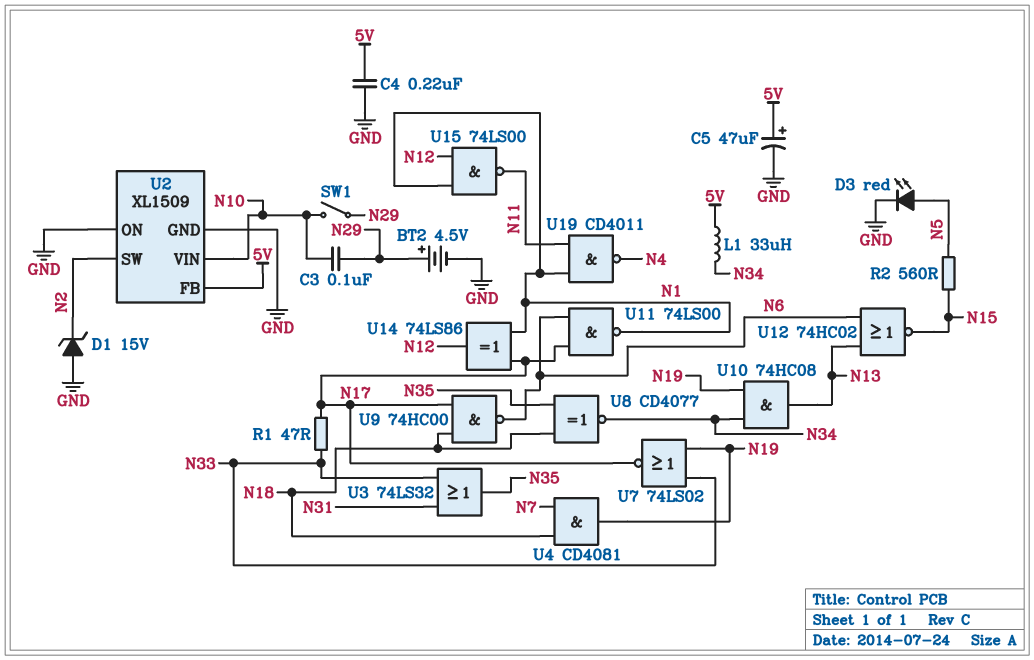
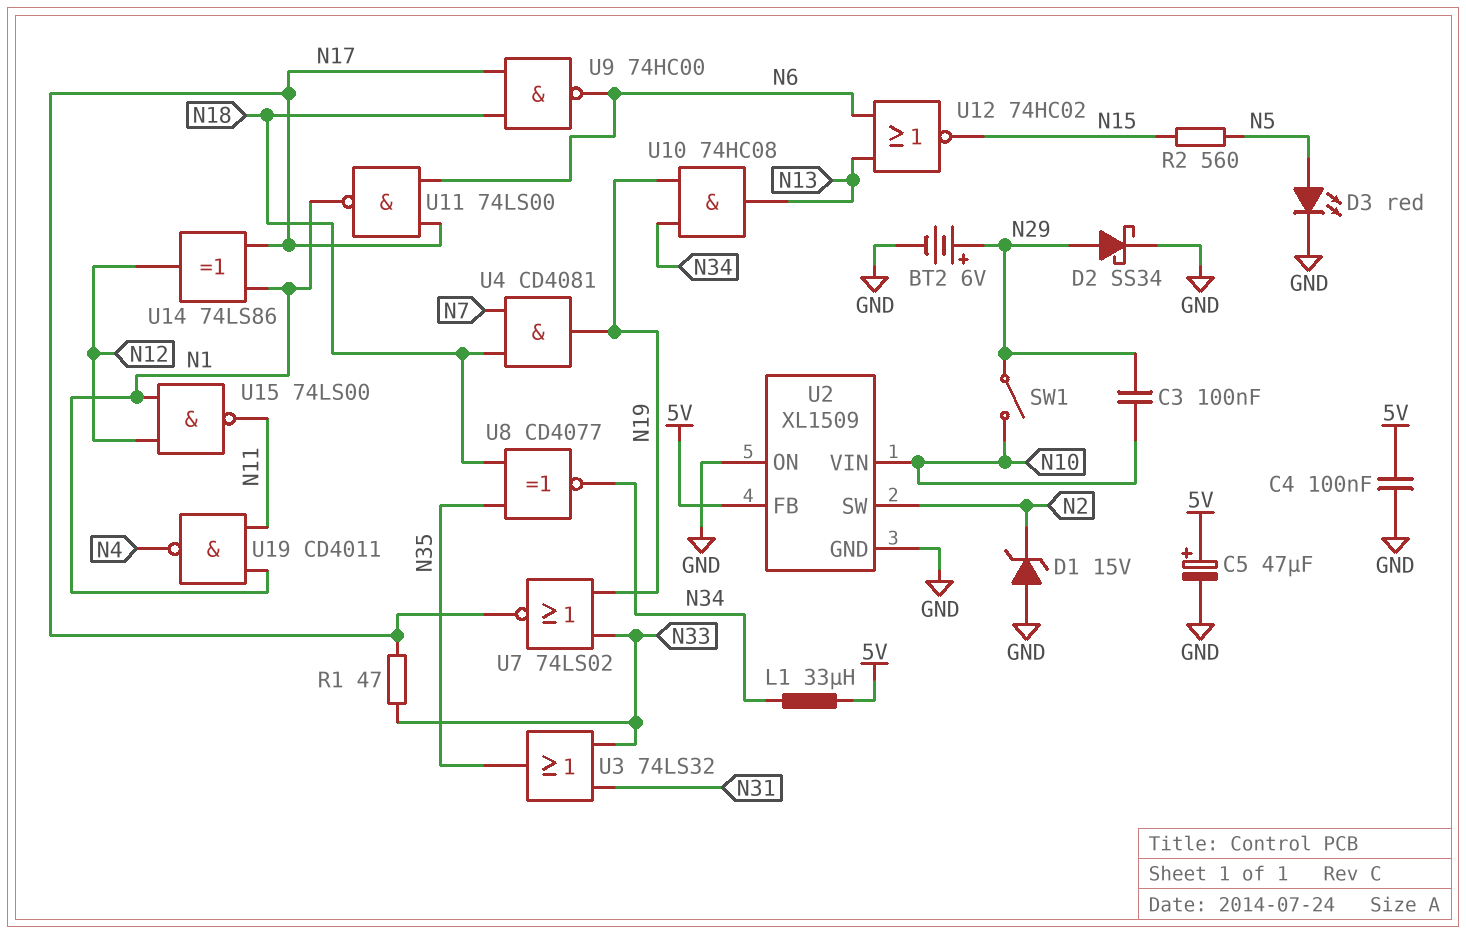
BT2: 4.5V (plus N29, minus GND) -> 6V (plus N29, minus GND)
C4: 220nF (5V, GND) -> 100nF (5V, GND)
D2: none -> schottky SS34 (A N29, K GND)

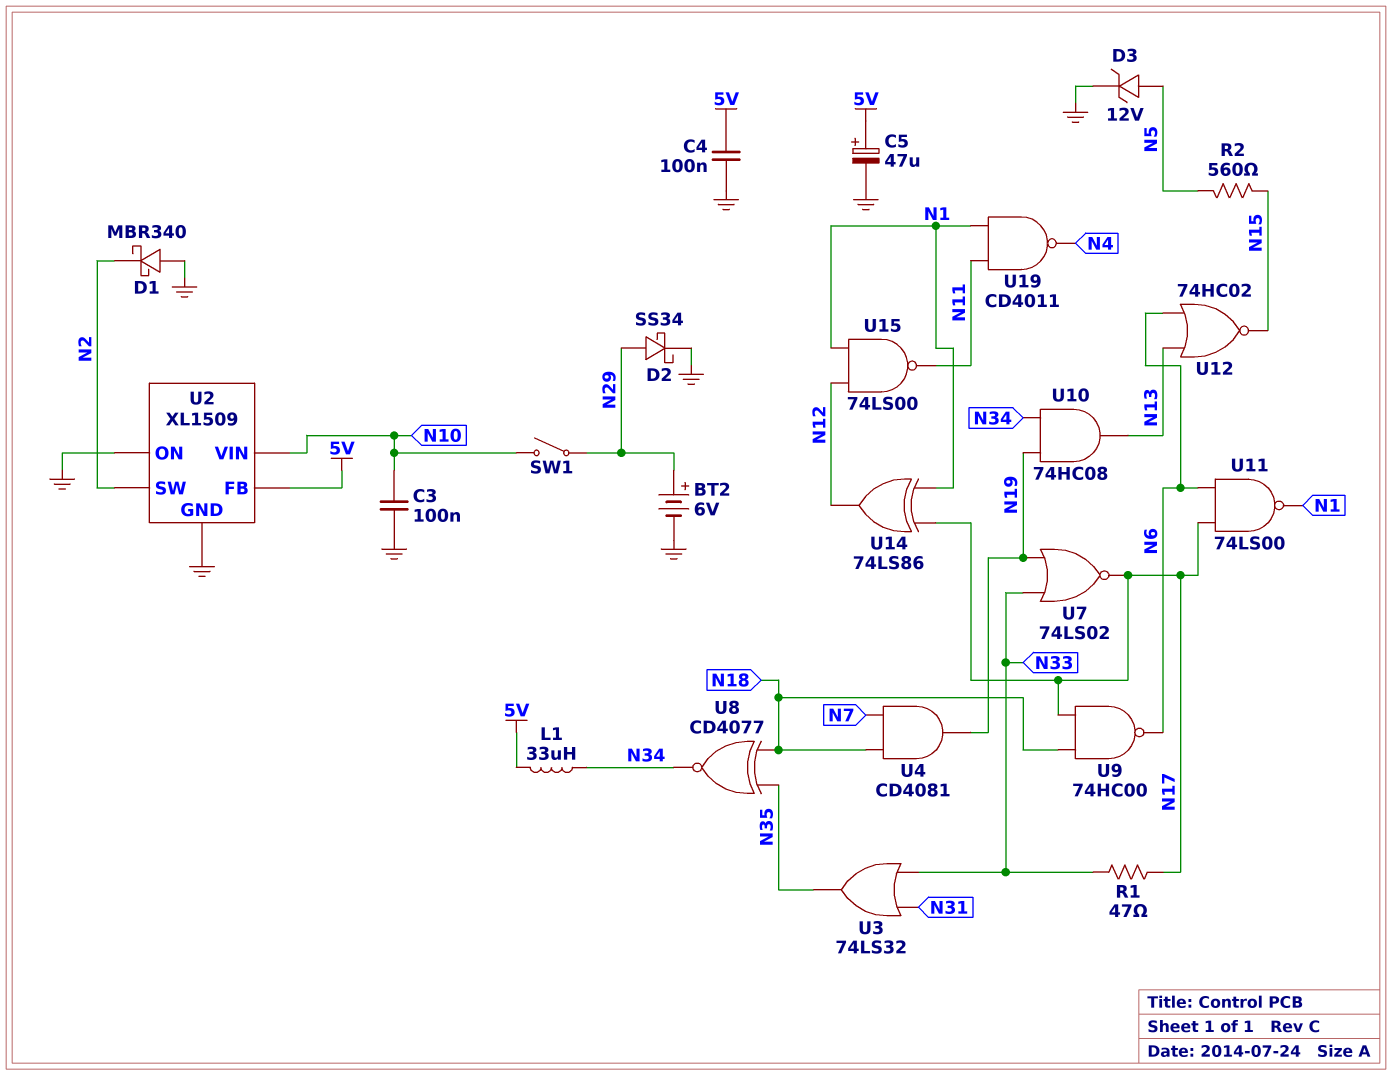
C3: 100nF (N10, N29) -> 100nF (GND, N10)
D1: zener 15V (A GND, K N2) -> schottky MBR340 (A GND, K N2)
D3: LED red (A N5, K GND) -> zener 12V (A N5, K GND)

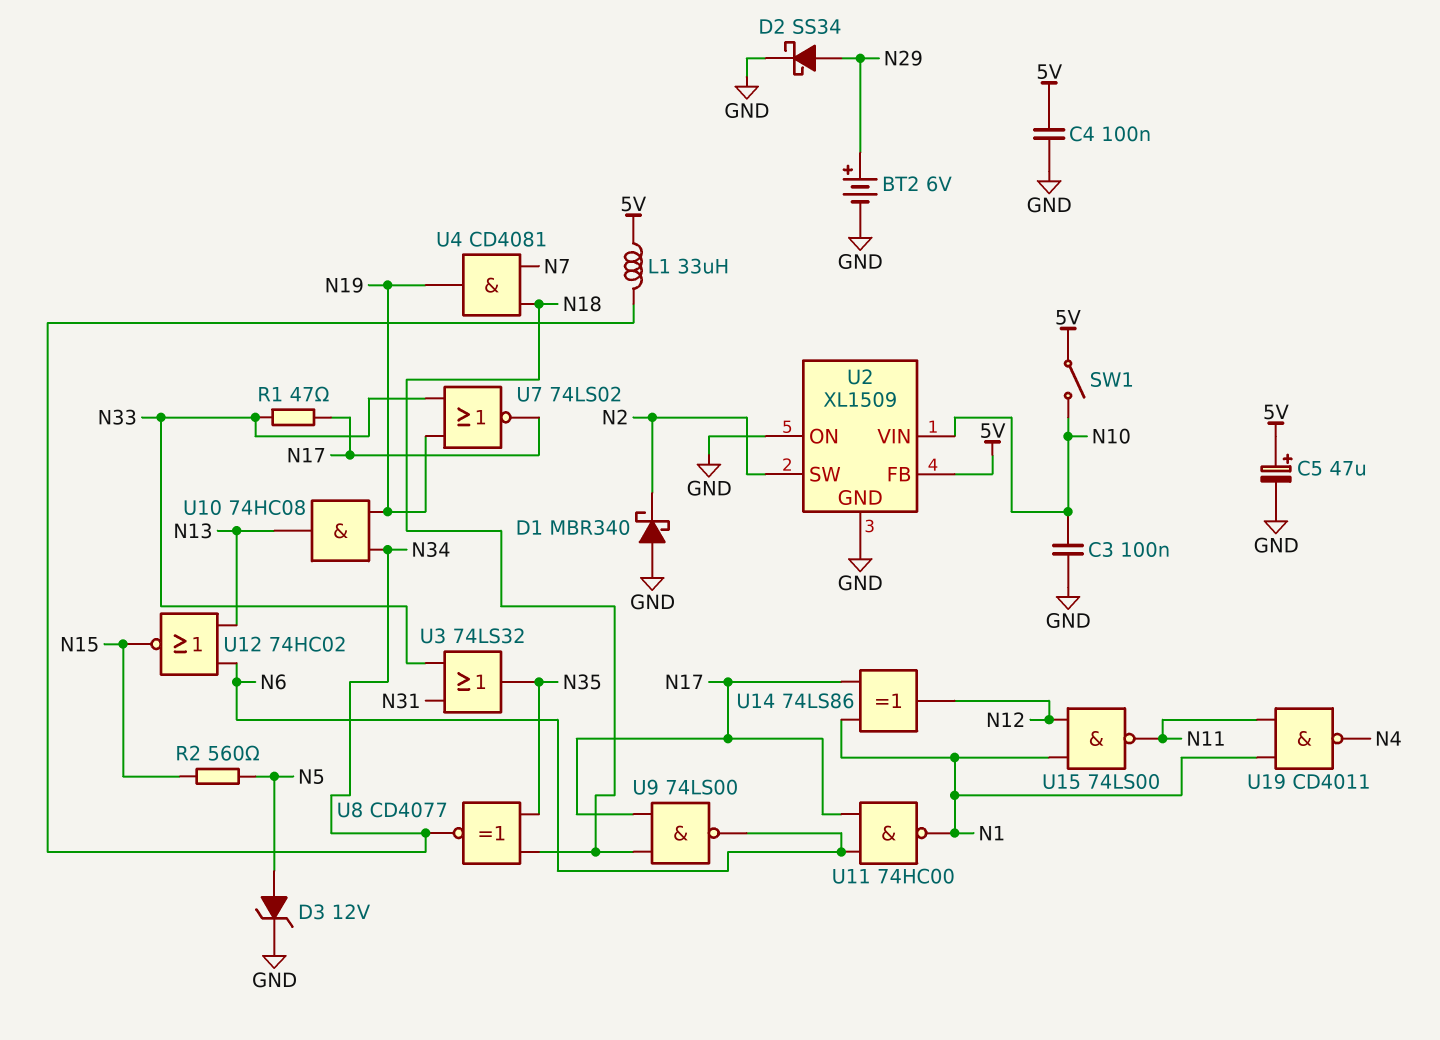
SW1: switch (N10, N29) -> switch (5V, N10)
U9: NAND 74HC00 (in N17, in N18, out N6) -> NAND 74LS00 (in N17, in N18, out N6)
U11: NAND 74LS00 (in N6, in N17, out N1) -> NAND 74HC00 (in N6, in N17, out N1)

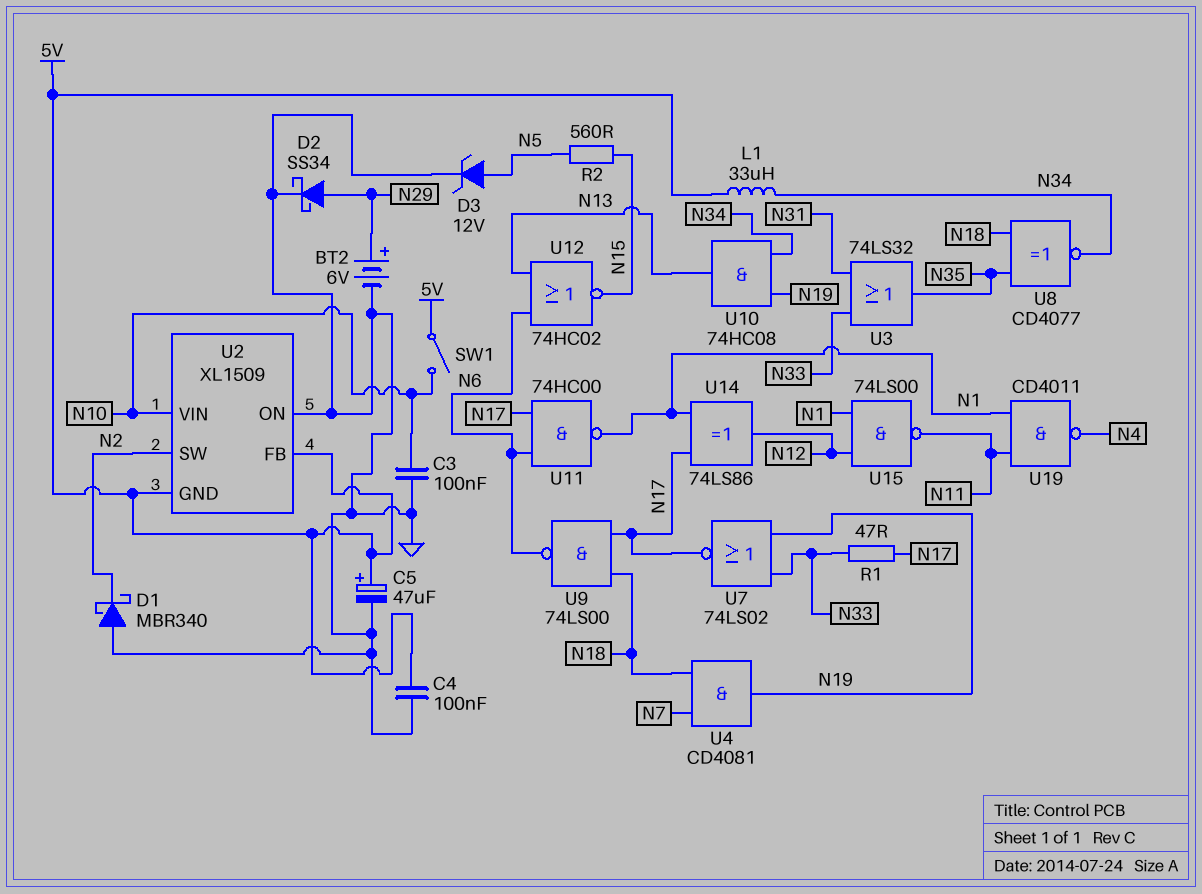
U2 pin GND: GND -> 5V

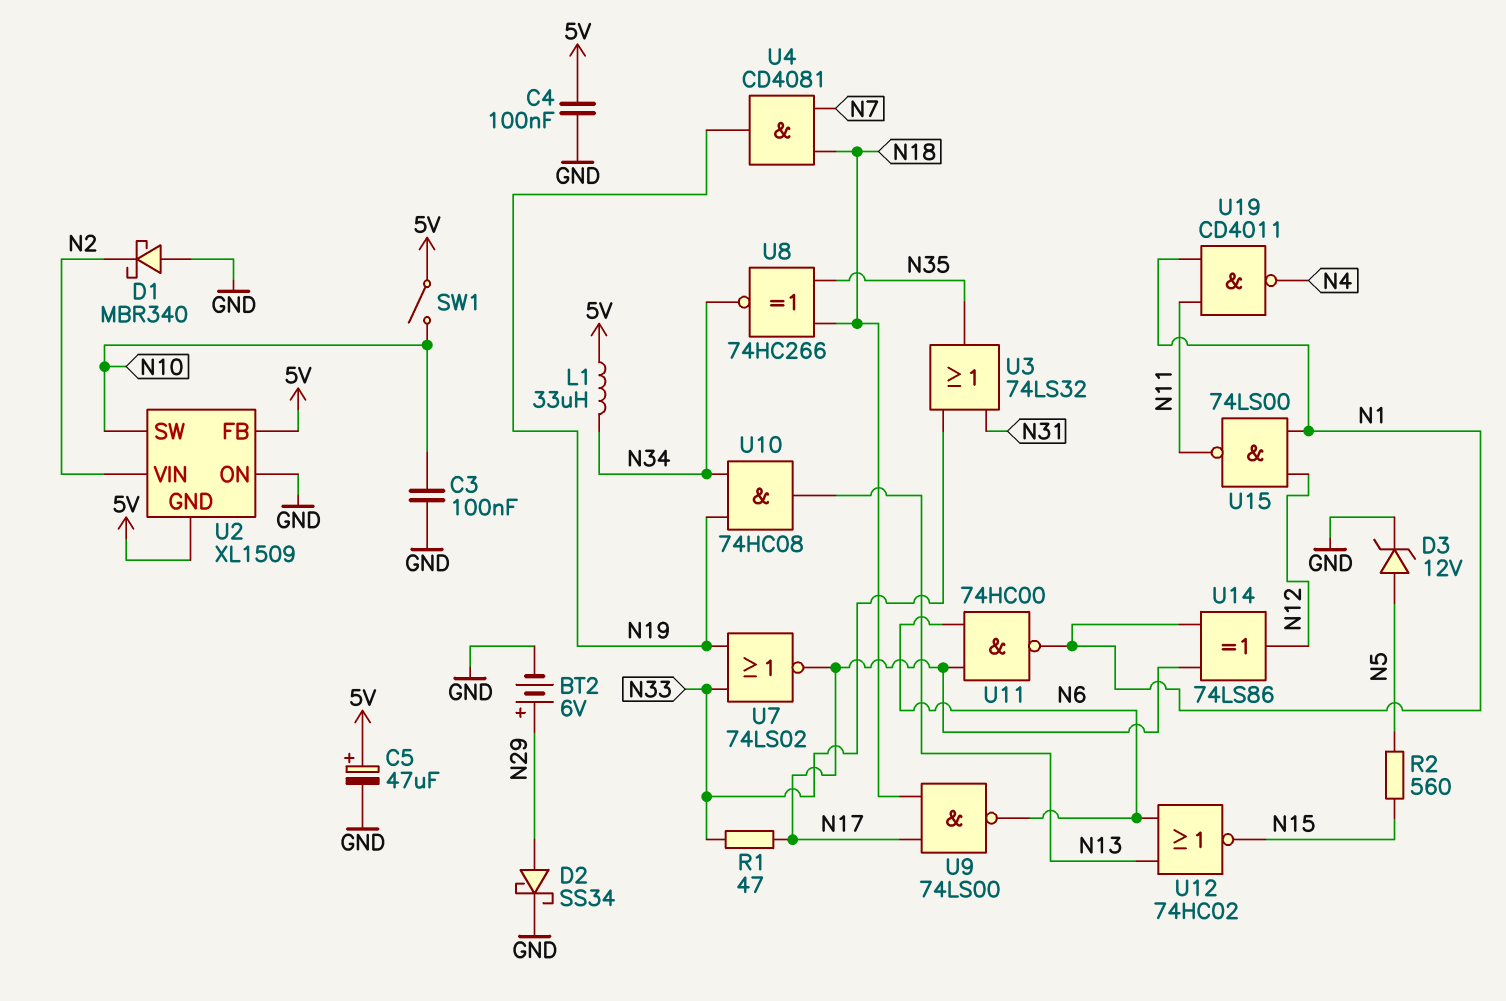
U2 pin SW: N2 -> N10
U2 pin VIN: N10 -> N2
U8: XNOR CD4077 (in N18, in N35, out N34) -> XNOR 74HC266 (in N18, in N35, out N34)

